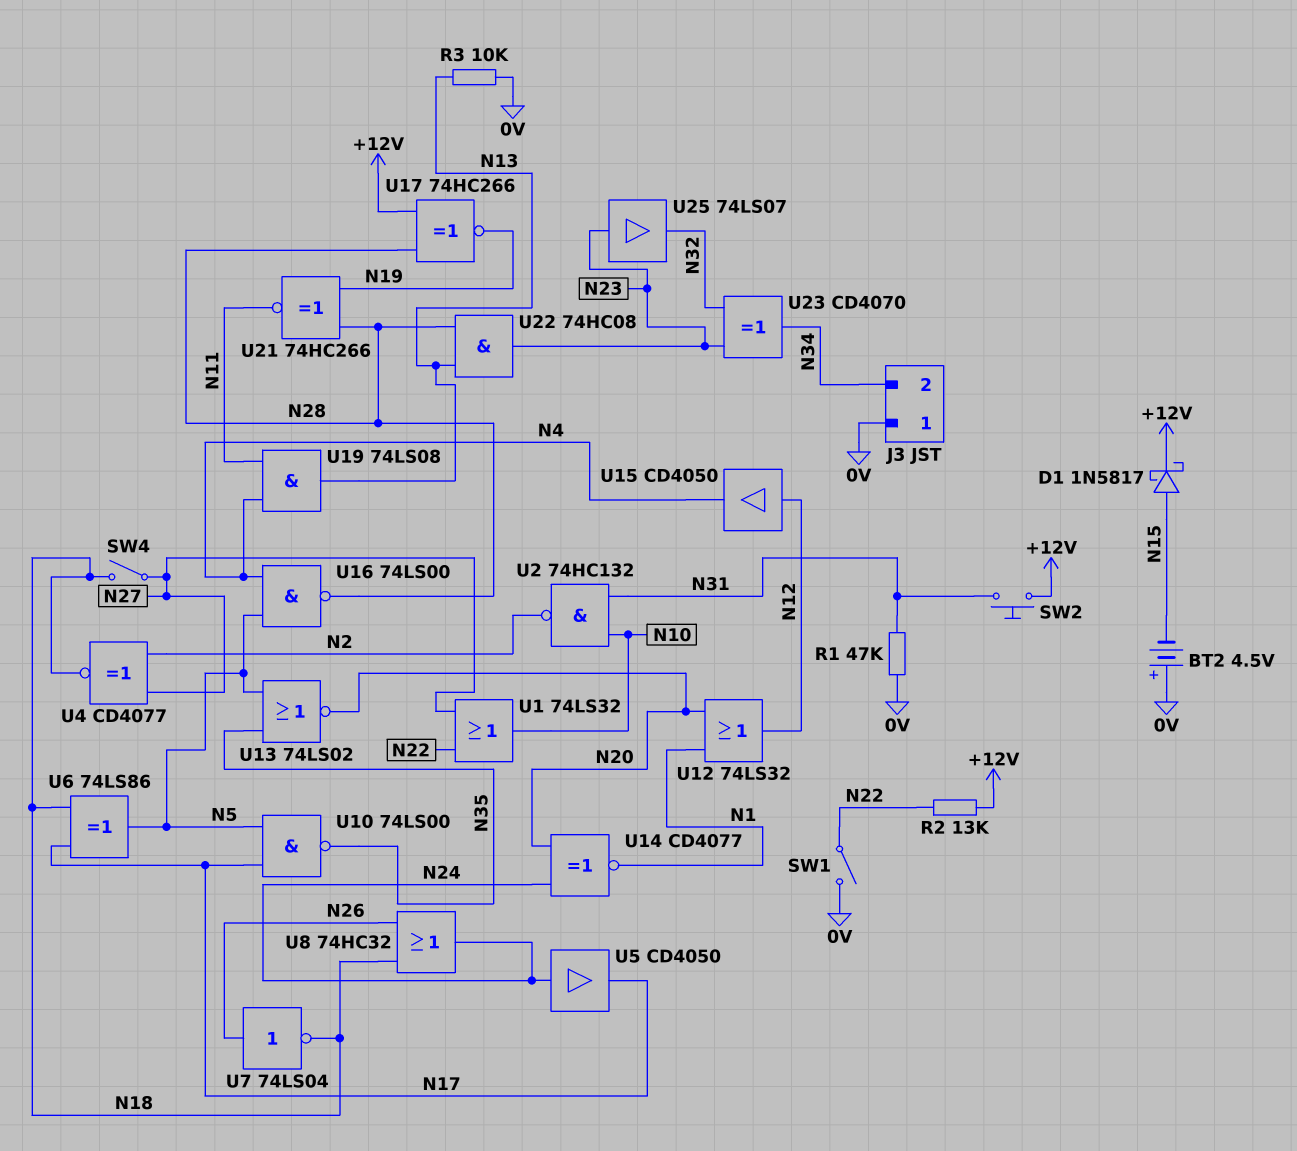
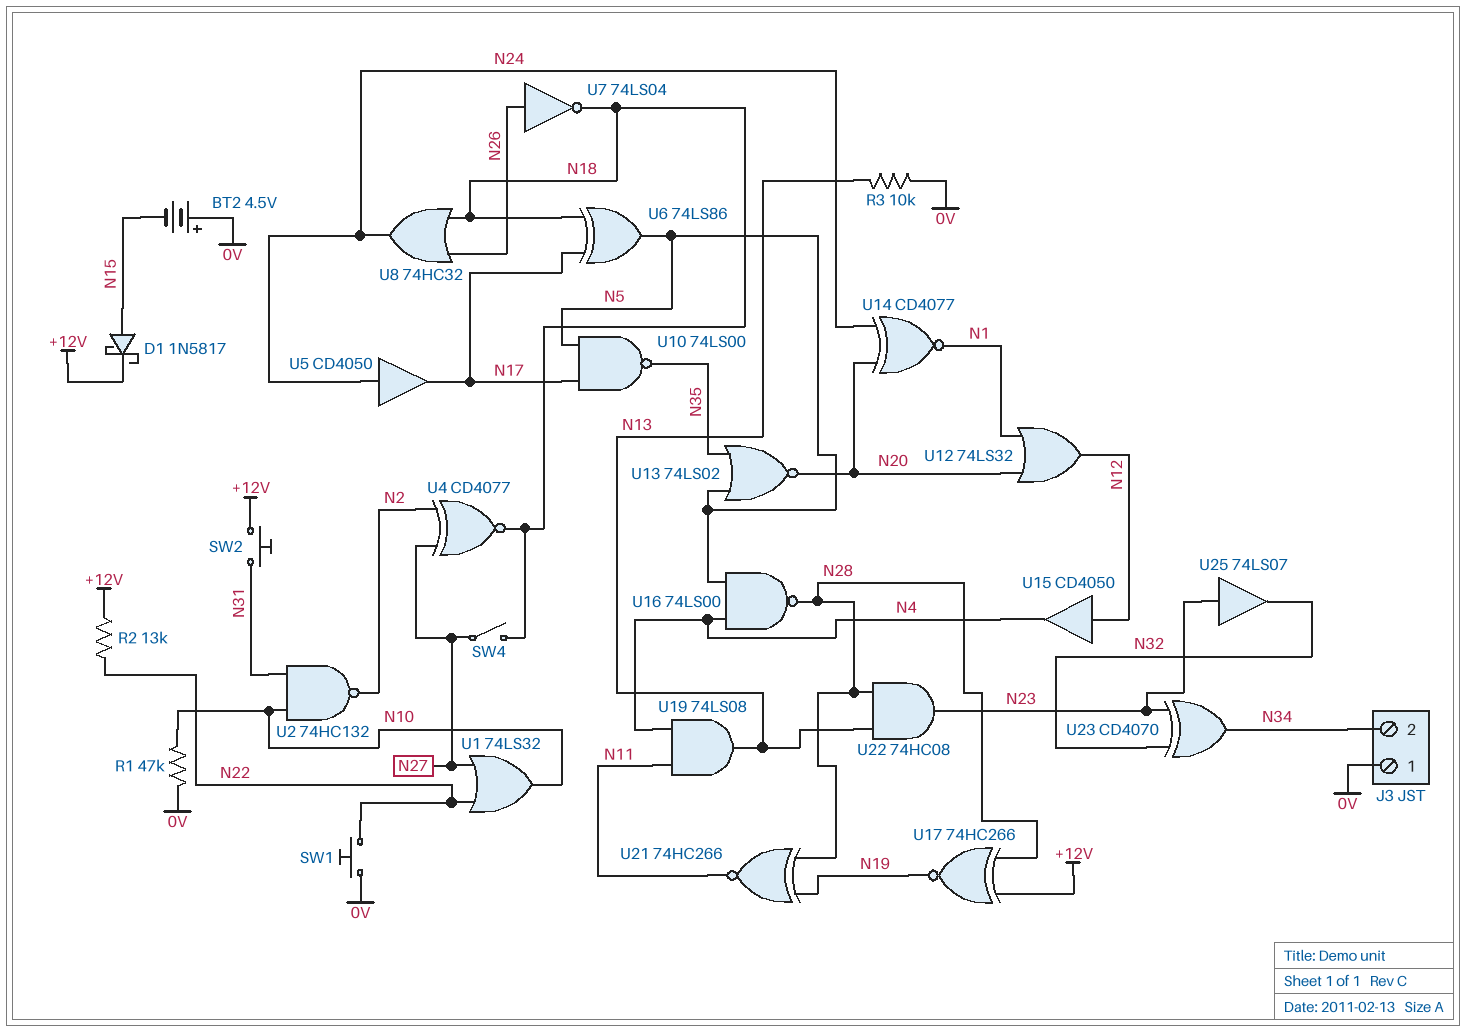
R1: 47k (0V, N31) -> 47k (0V, N10)
SW1: switch (0V, N22) -> button (0V, N22)

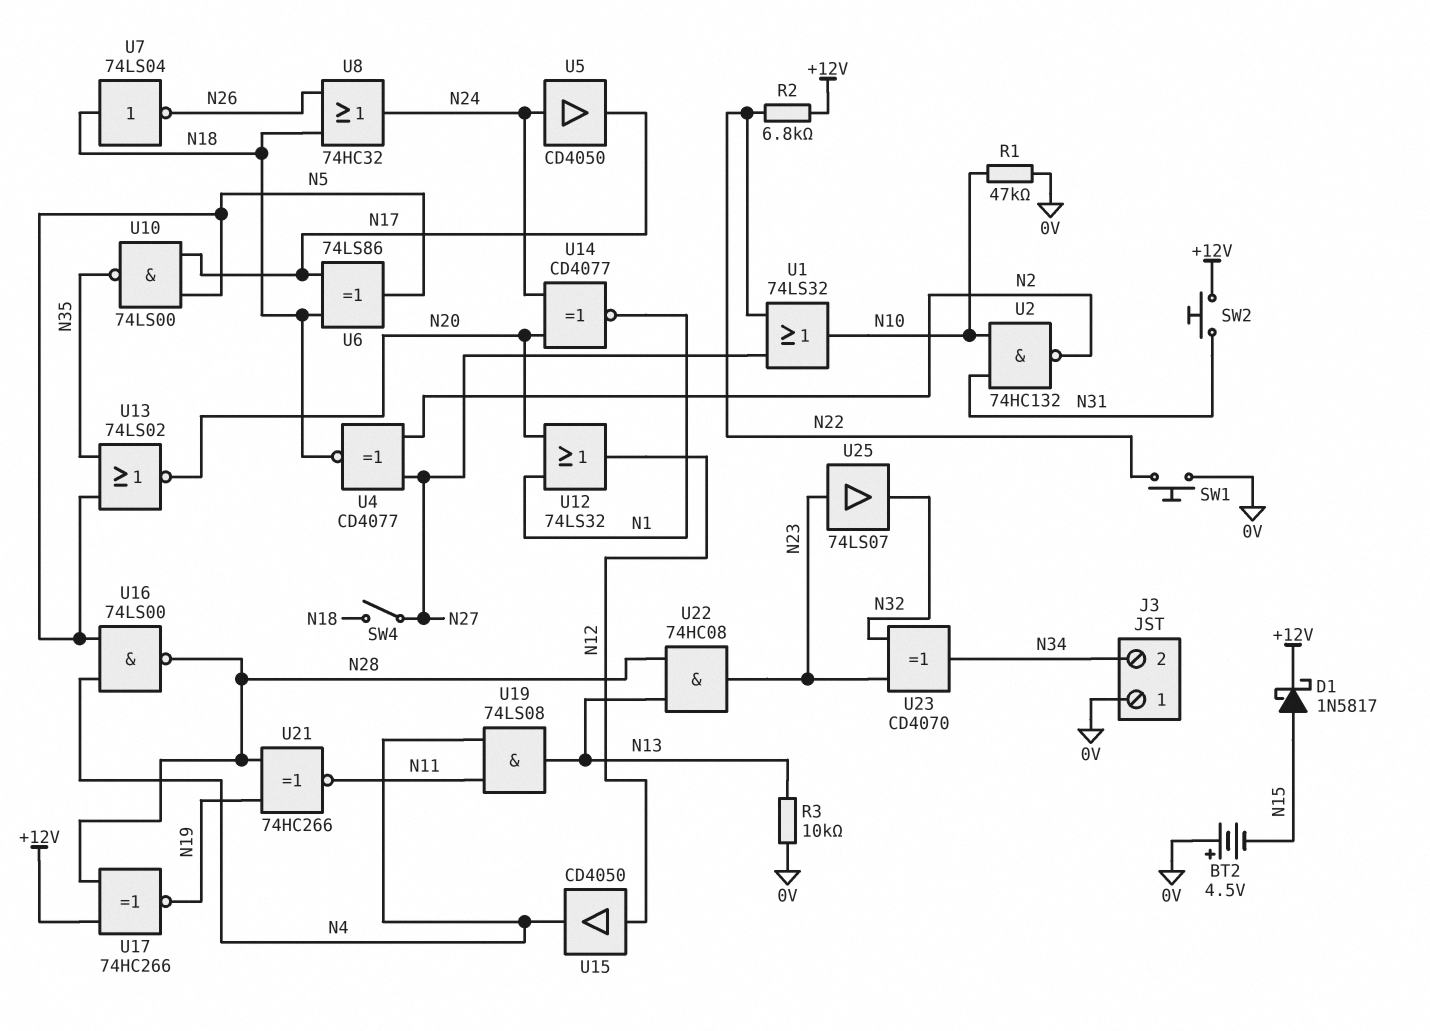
R2: 13k (+12V, N22) -> 6.8k (+12V, N22)
U7: NOT 74LS04 (in N26, out N18) -> NOT 74LS04 (in N18, out N26)

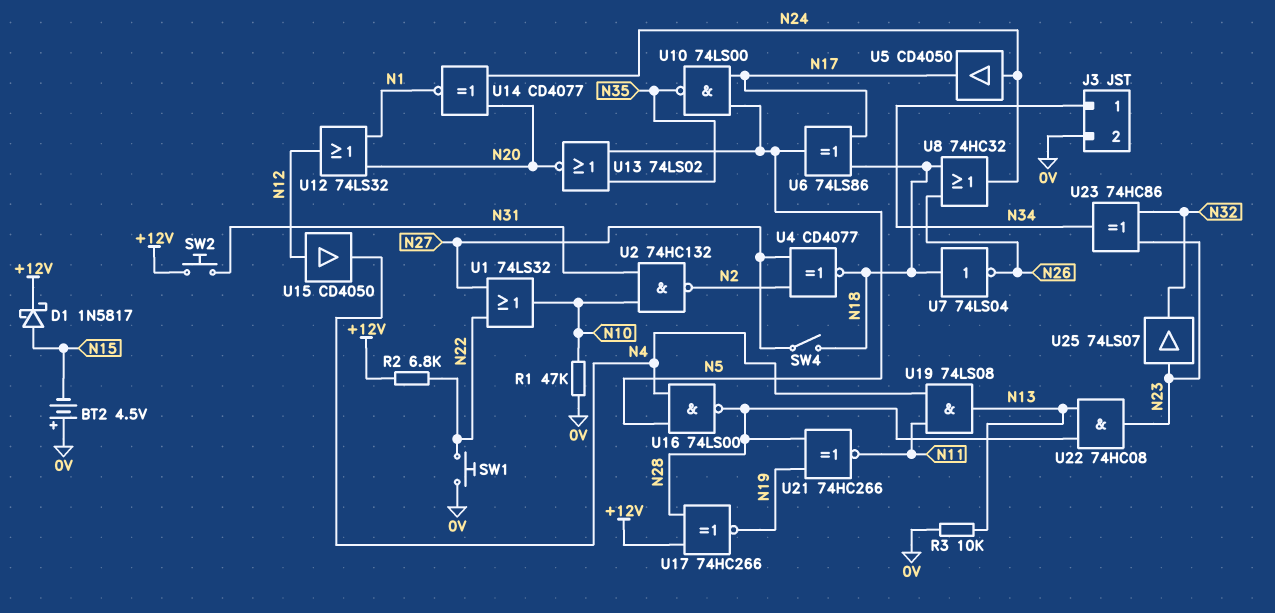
J3 pin 1: 0V -> N34
J3 pin 2: N34 -> 0V
U23: XOR CD4070 (in N23, in N32, out N34) -> XOR 74HC86 (in N23, in N32, out N34)

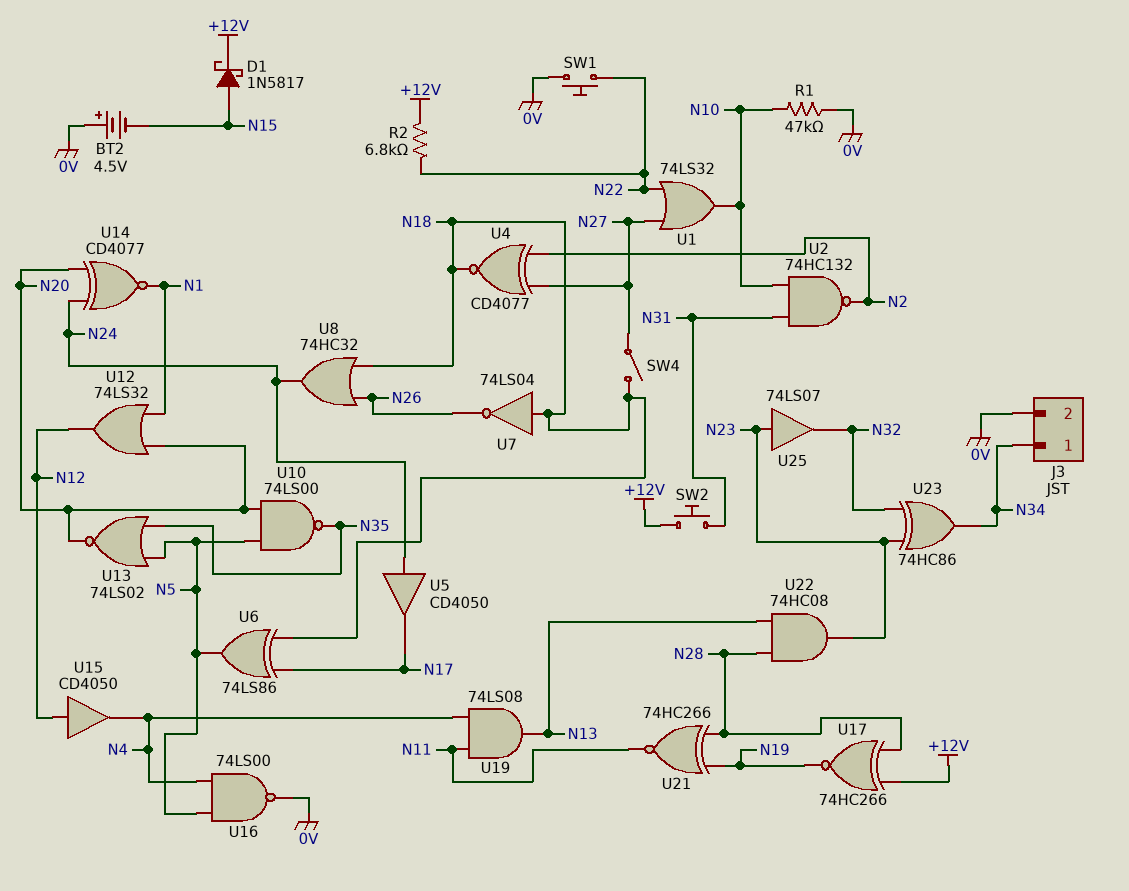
R3: 10k (0V, N13) -> none
U10: NAND 74LS00 (in N5, in N17, out N35) -> NAND 74LS00 (in N5, in N20, out N35)
U16: NAND 74LS00 (in N4, in N5, out N28) -> NAND 74LS00 (in N4, in N5, out 0V)

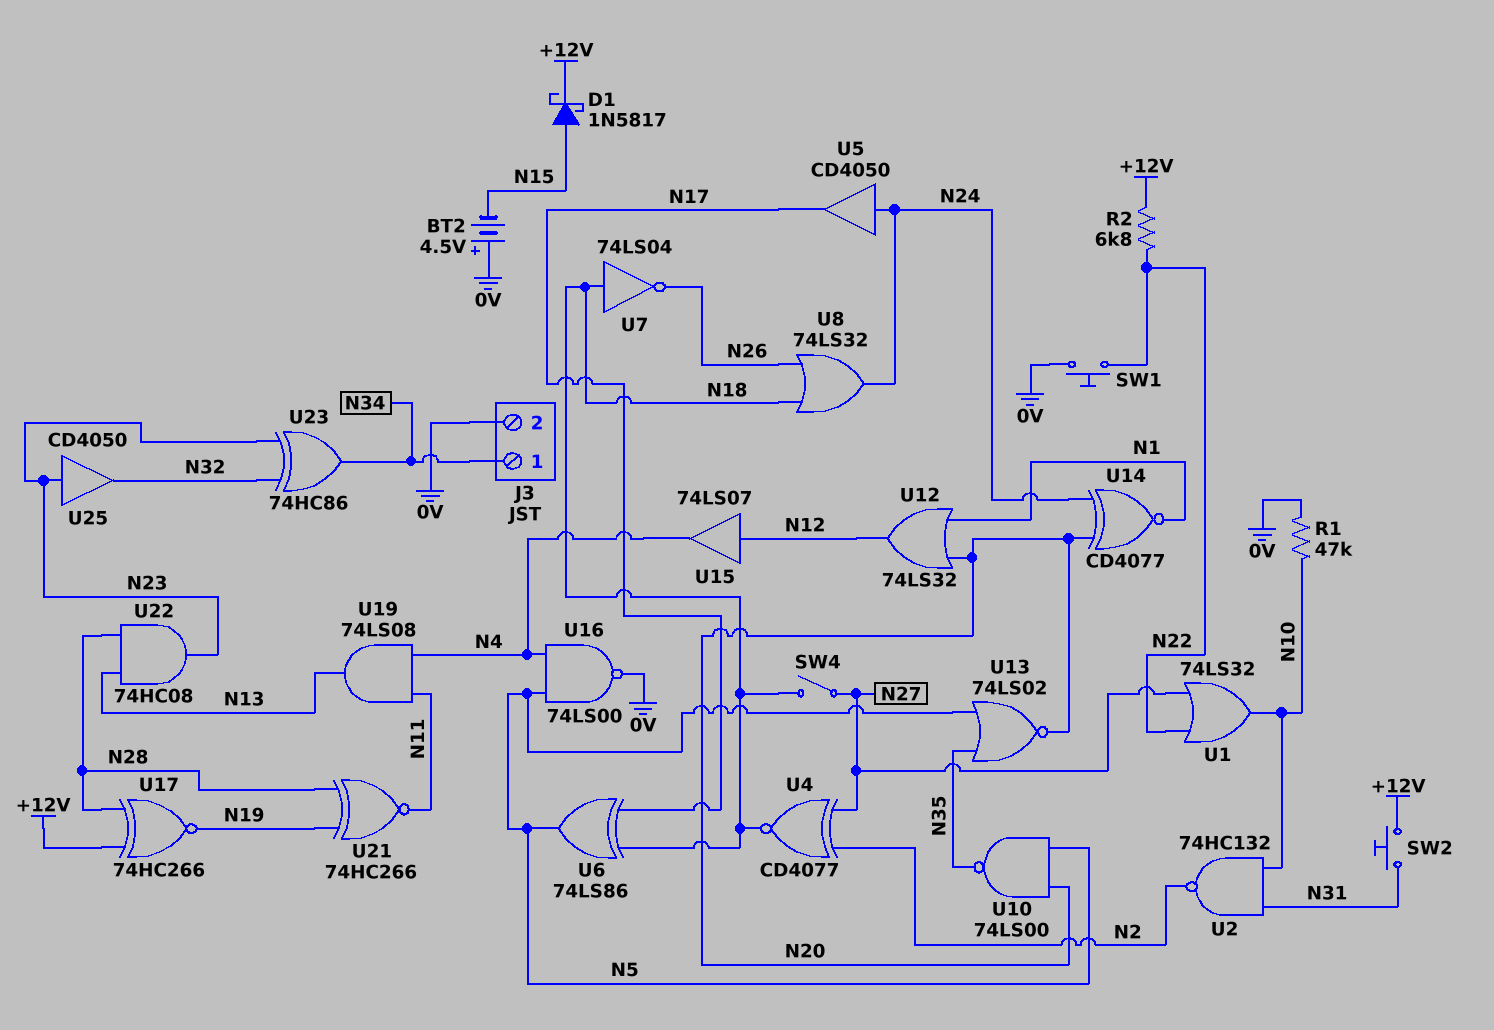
U8: OR 74HC32 (in N18, in N26, out N24) -> OR 74LS32 (in N18, in N26, out N24)
U15: buffer CD4050 (in N12, out N4) -> buffer 74LS07 (in N12, out N4)
U25: buffer 74LS07 (in N23, out N32) -> buffer CD4050 (in N23, out N32)

